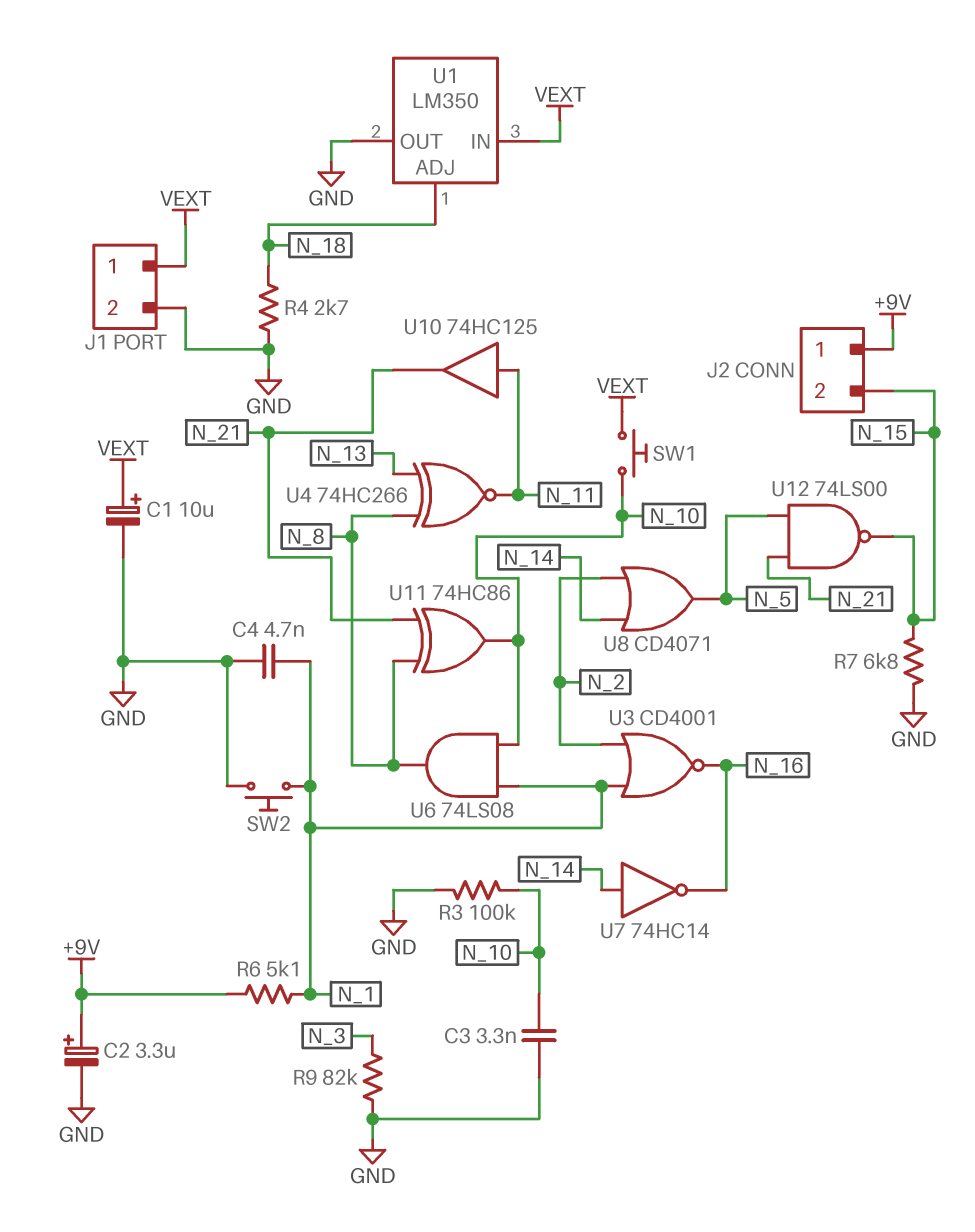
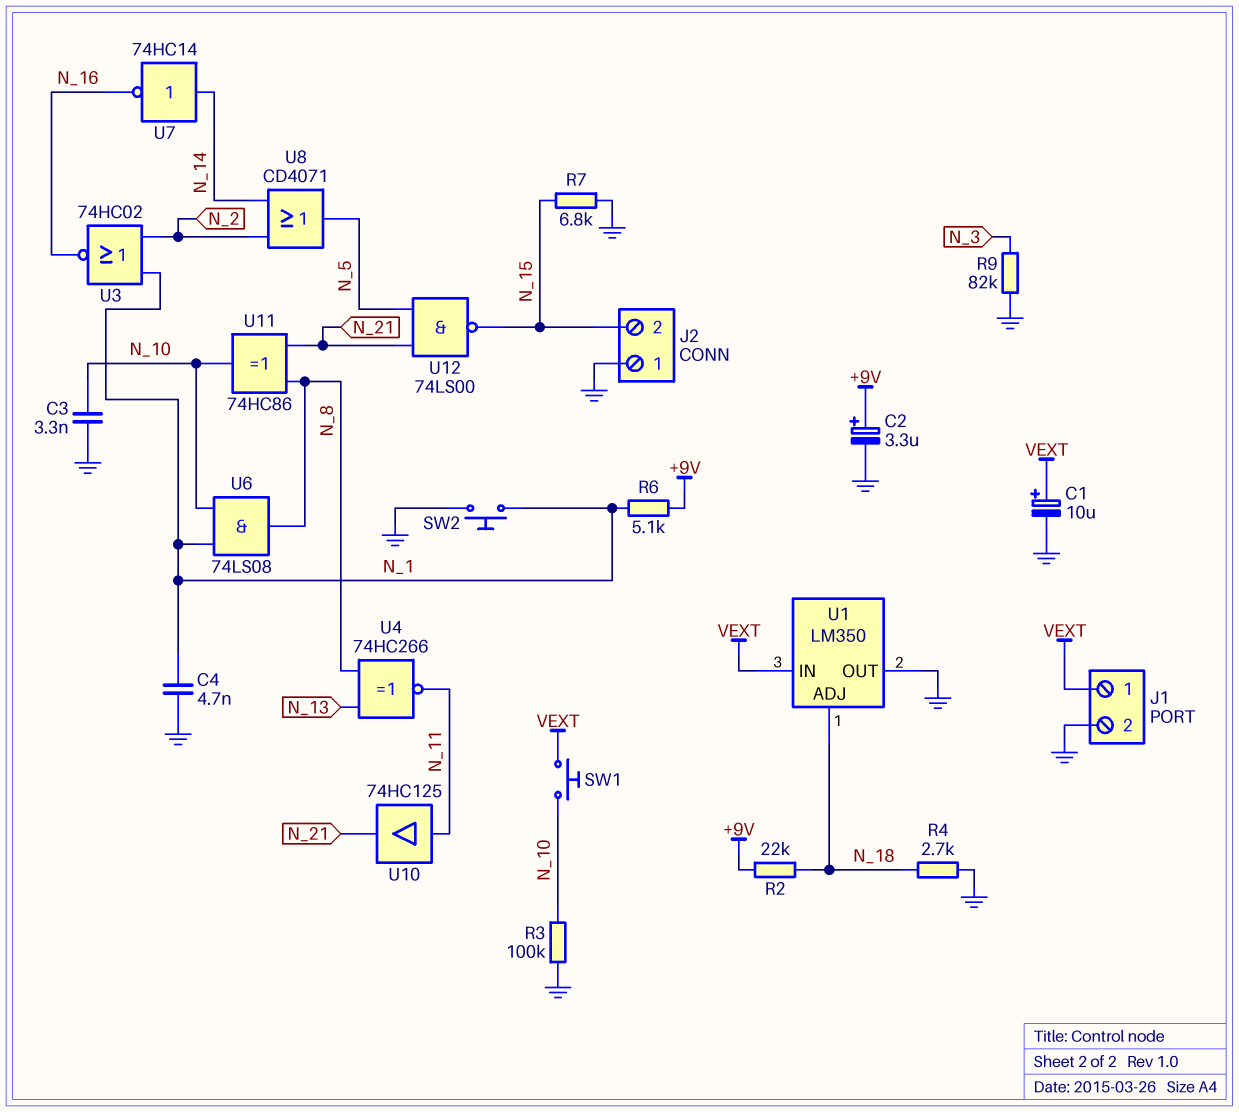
J2 pin 1: +9V -> GND
R2: none -> 22k (+9V, N_18)
U3: NOR CD4001 (in N_1, in N_2, out N_16) -> NOR 74HC02 (in N_1, in N_2, out N_16)

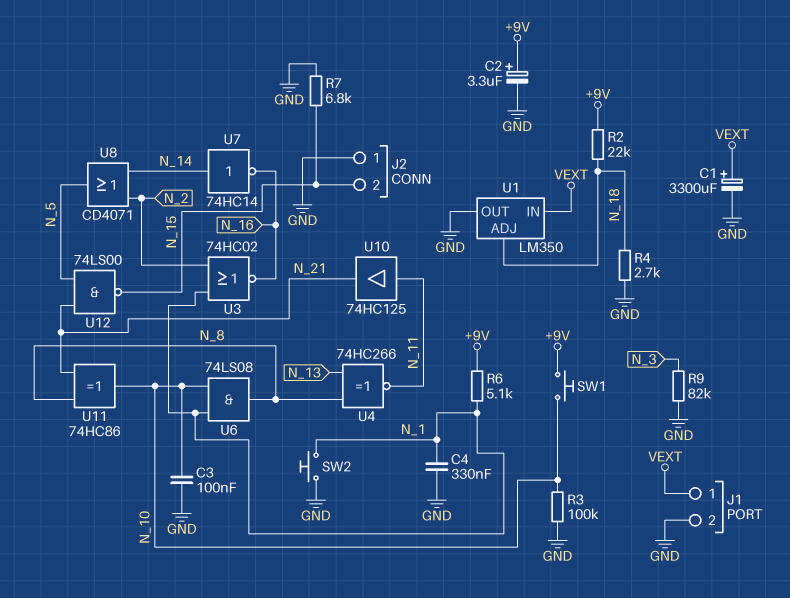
C1: 10uF (plus VEXT, minus GND) -> 3300uF (plus VEXT, minus GND)
C3: 3.3nF (GND, N_10) -> 100nF (GND, N_10)
C4: 4.7nF (GND, N_1) -> 330nF (GND, N_1)
SW1: button (N_10, VEXT) -> button (+9V, N_10)

